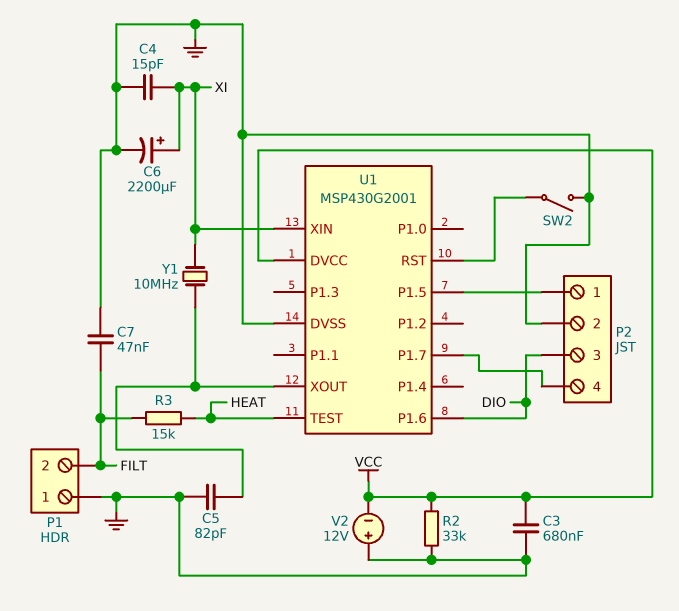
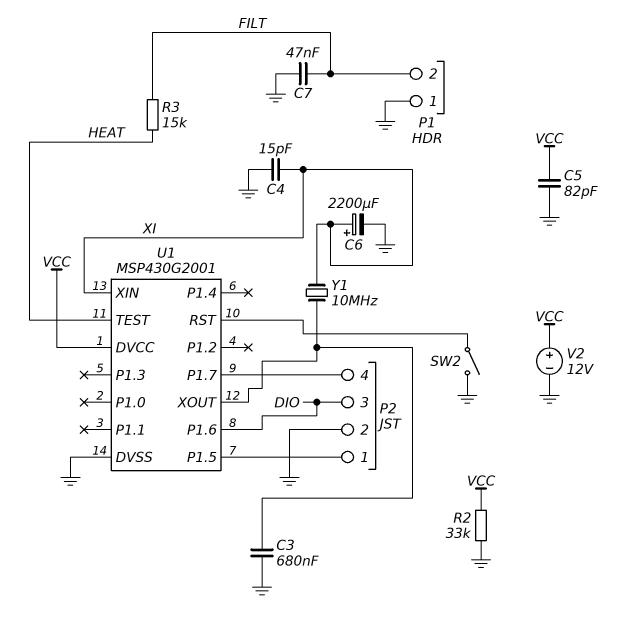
C3: 680nF (GND, VCC) -> 680nF (GND, U1/XOUT)
C5: 82pF (GND, U1/XOUT) -> 82pF (GND, VCC)
V2: 12V (plus GND, minus VCC) -> 12V (plus VCC, minus GND)

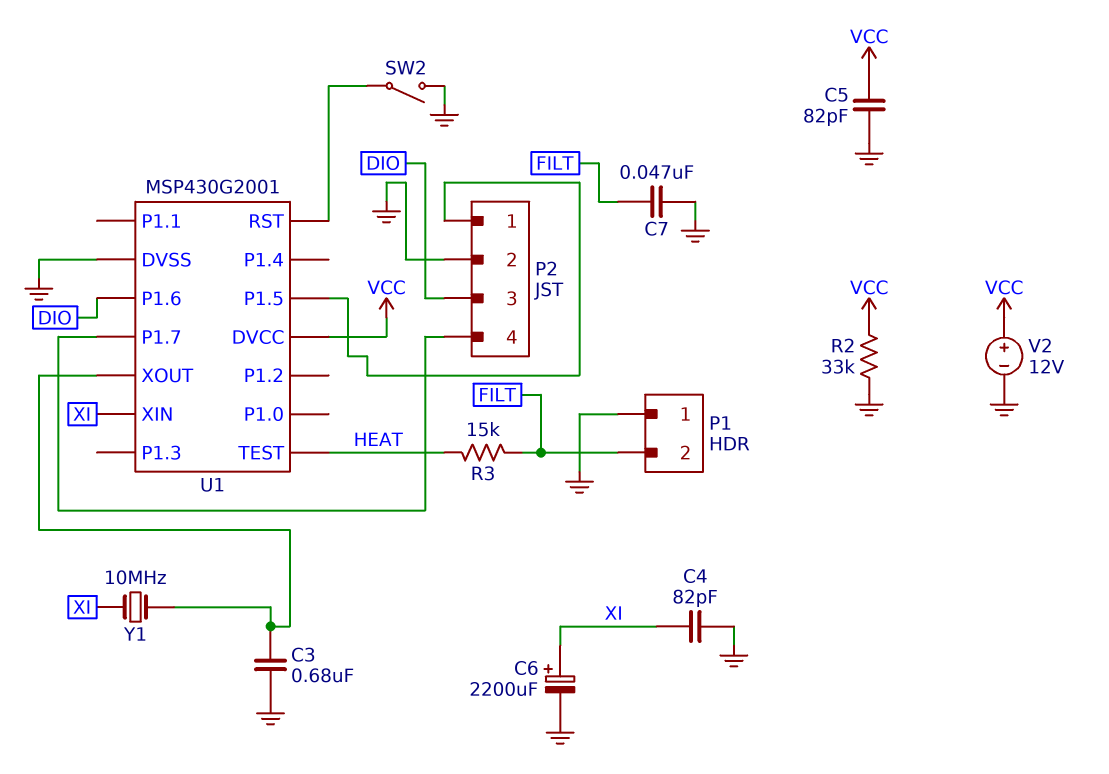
C4: 15pF (GND, XI) -> 82pF (GND, XI)

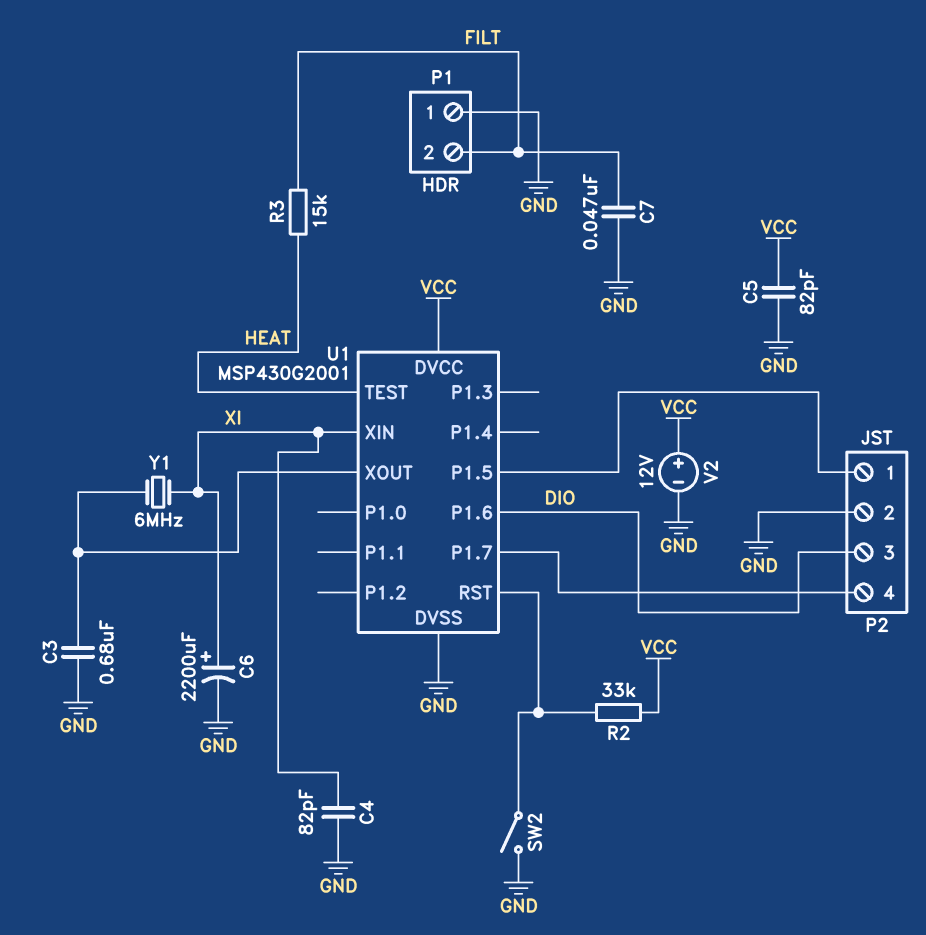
R2: 33k (GND, VCC) -> 33k (U1/RST, VCC)
Y1: 10MHz (U1/XOUT, XI) -> 6MHz (U1/XOUT, XI)

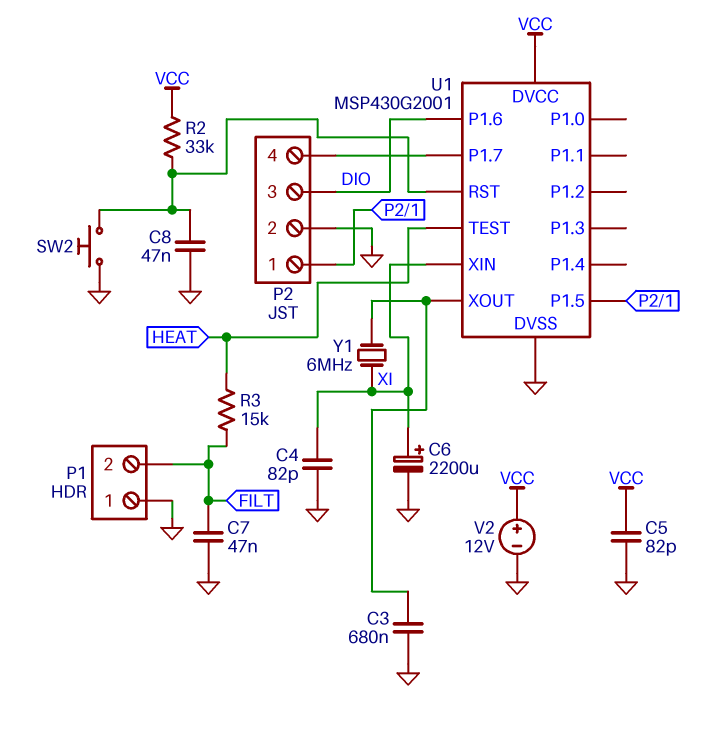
C8: none -> 47nF (GND, U1/RST)
SW2: switch (GND, U1/RST) -> button (GND, U1/RST)

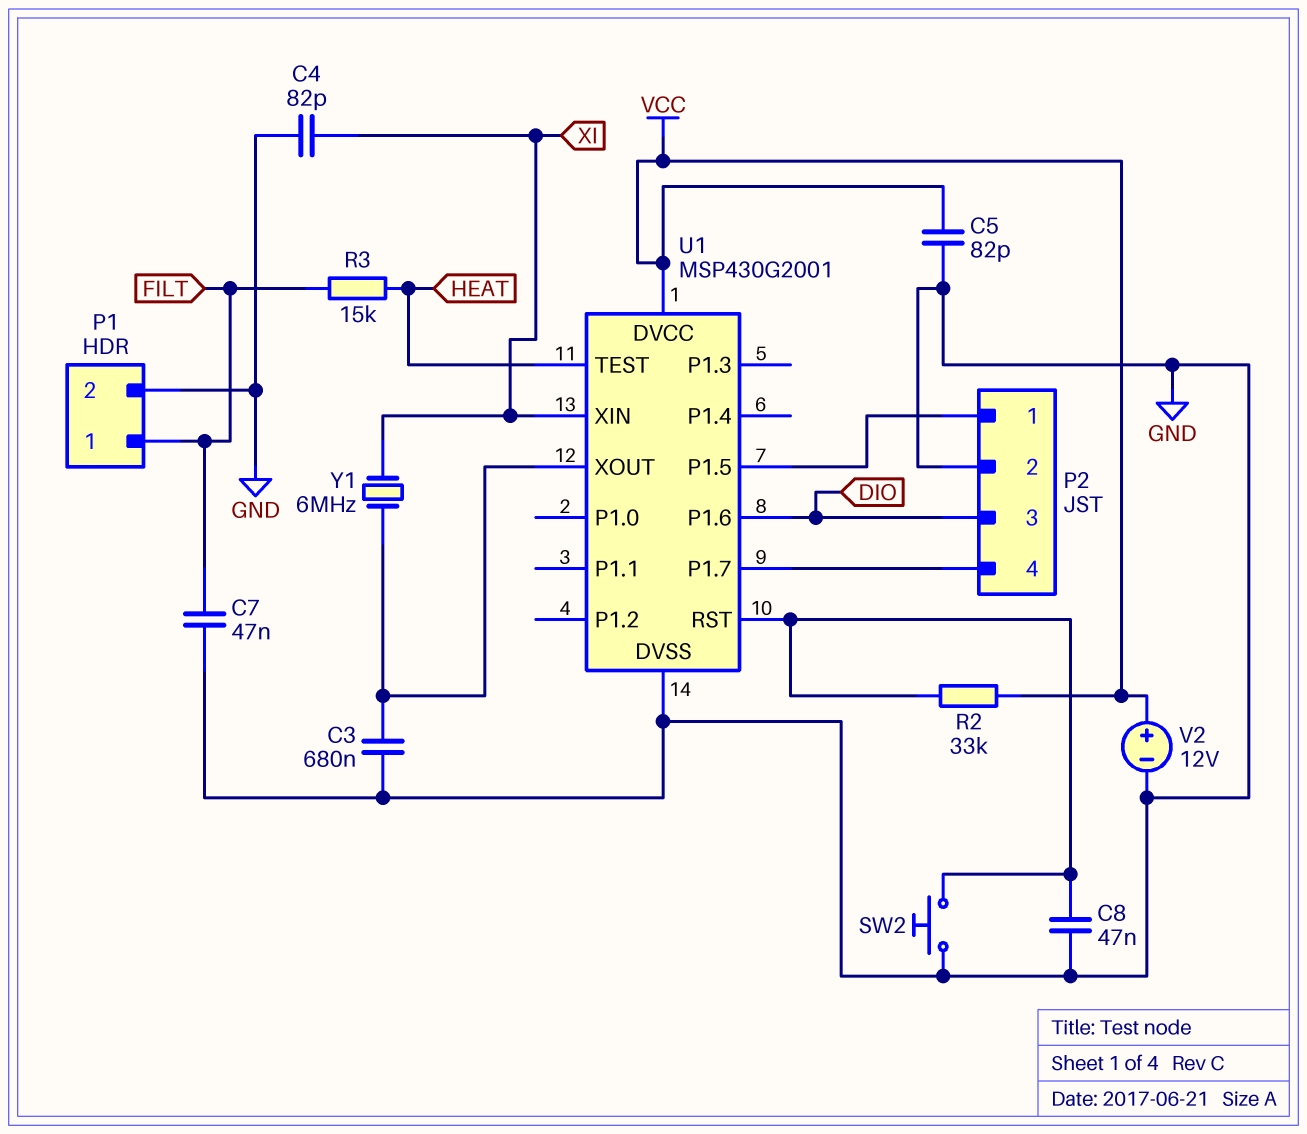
C6: 2200uF (plus XI, minus GND) -> none
P1 pin 1: GND -> FILT
P1 pin 2: FILT -> GND

